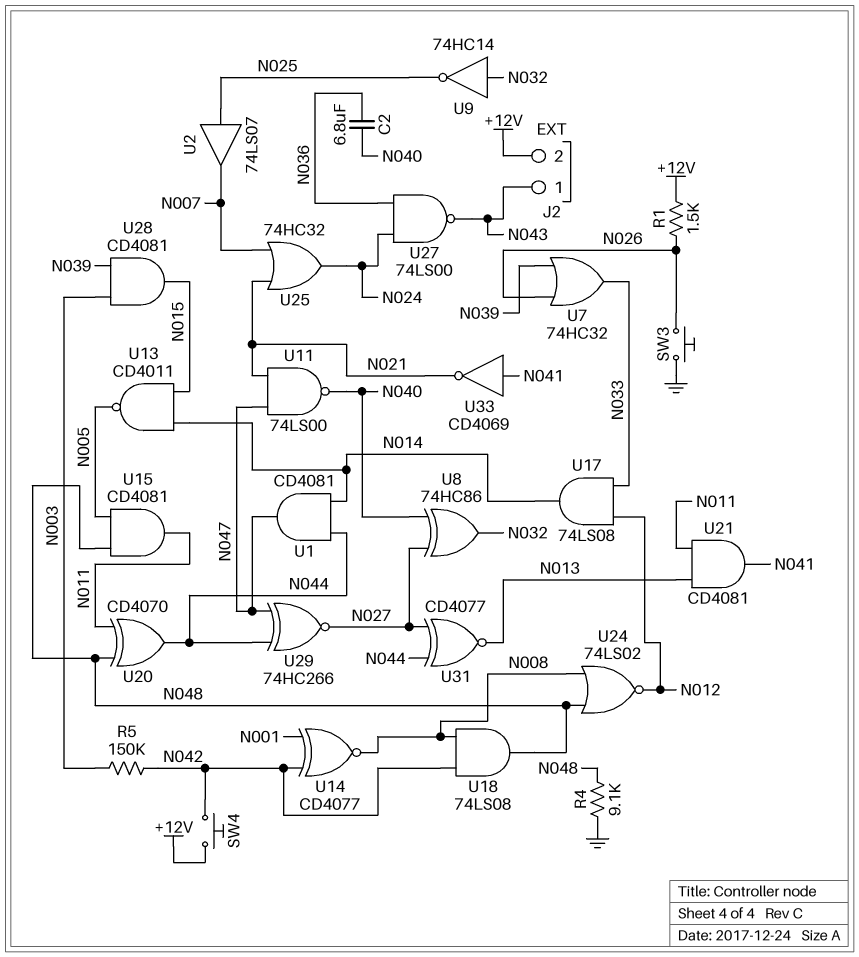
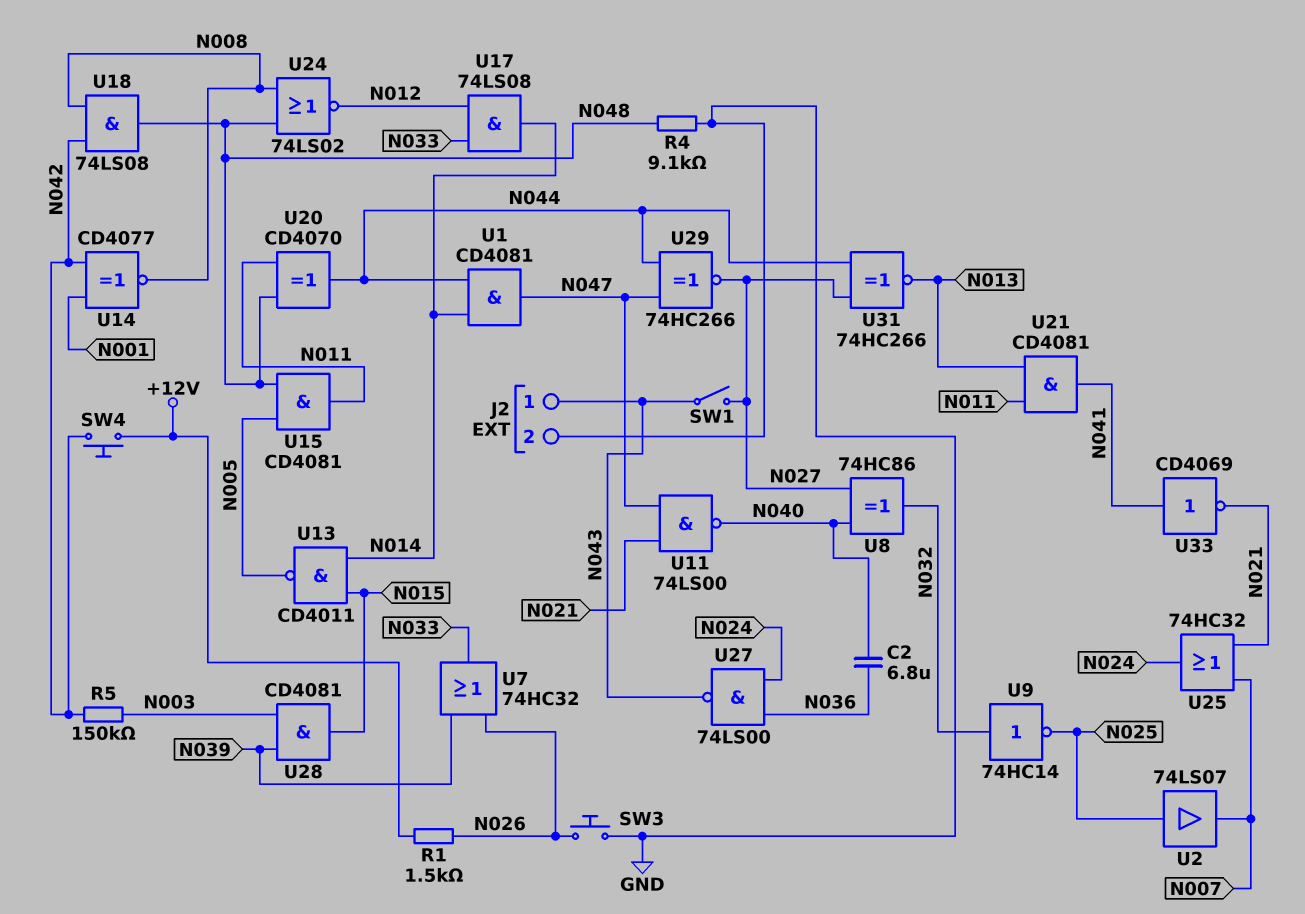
J2 pin 2: +12V -> GND
SW1: none -> switch (N027, N043)
U31: XNOR CD4077 (in N027, in N044, out N013) -> XNOR 74HC266 (in N027, in N044, out N013)

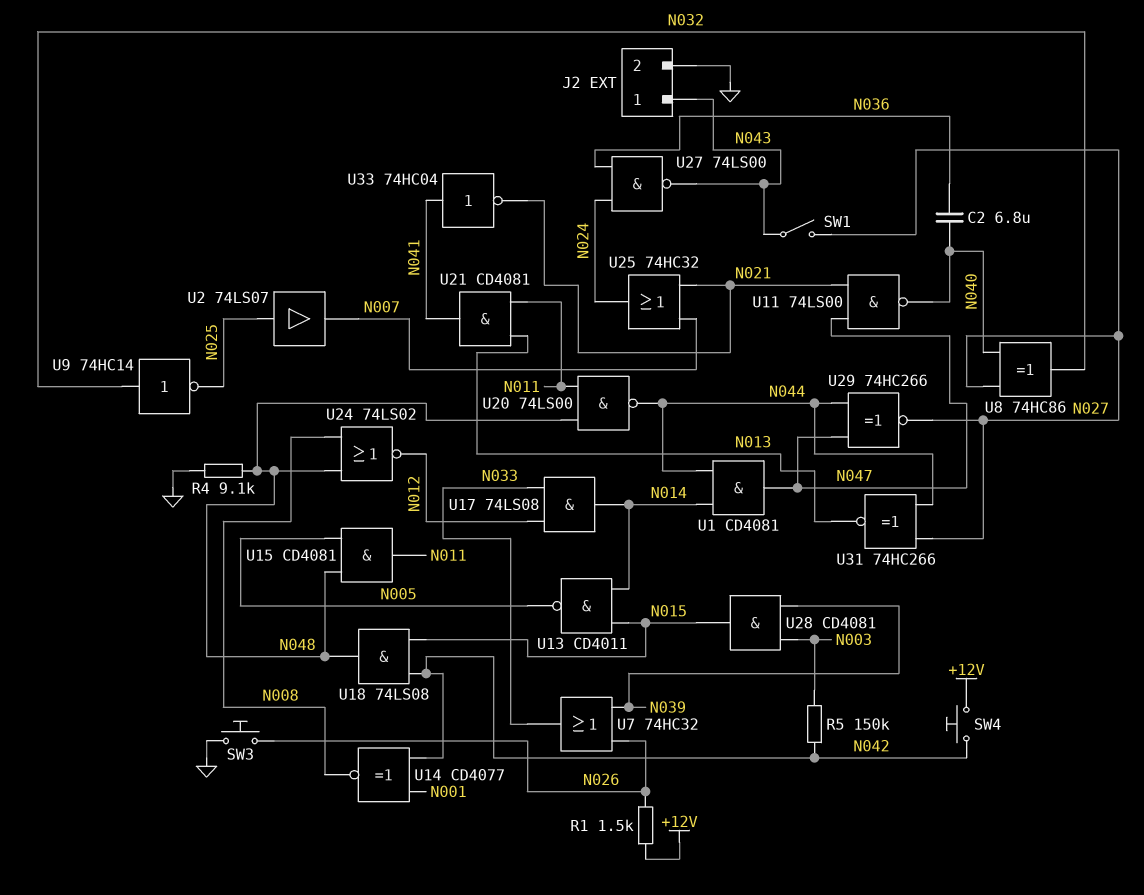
U18: AND 74LS08 (in N008, in N042, out N048) -> AND 74LS08 (in N015, in N042, out N048)
U20: XOR CD4070 (in N011, in N048, out N044) -> NAND 74LS00 (in N011, in N048, out N044)
U33: NOT CD4069 (in N041, out N021) -> NOT 74HC04 (in N041, out N021)

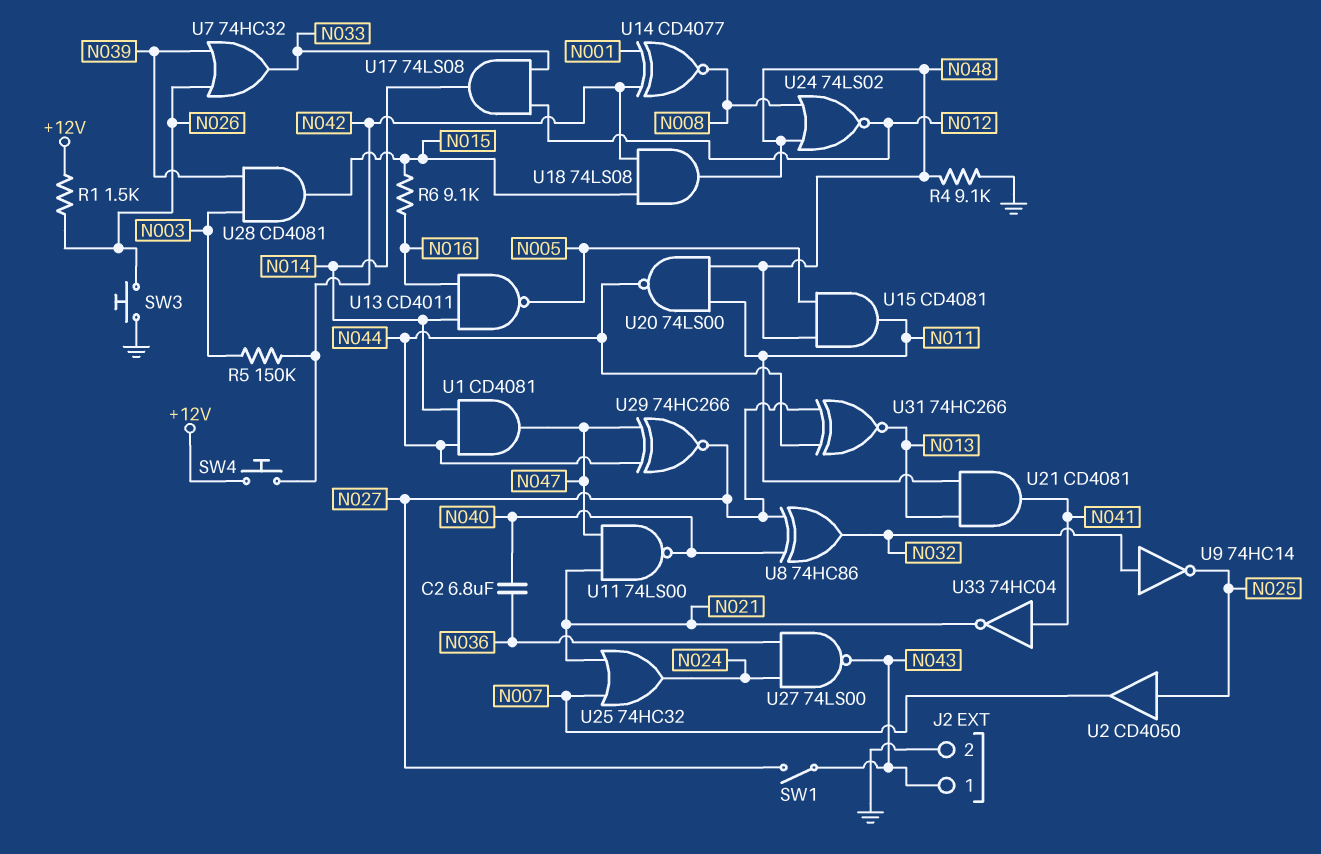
R6: none -> 9.1k (N015, N016)
U2: buffer 74LS07 (in N025, out N007) -> buffer CD4050 (in N025, out N007)
U13: NAND CD4011 (in N014, in N015, out N005) -> NAND CD4011 (in N014, in N016, out N005)

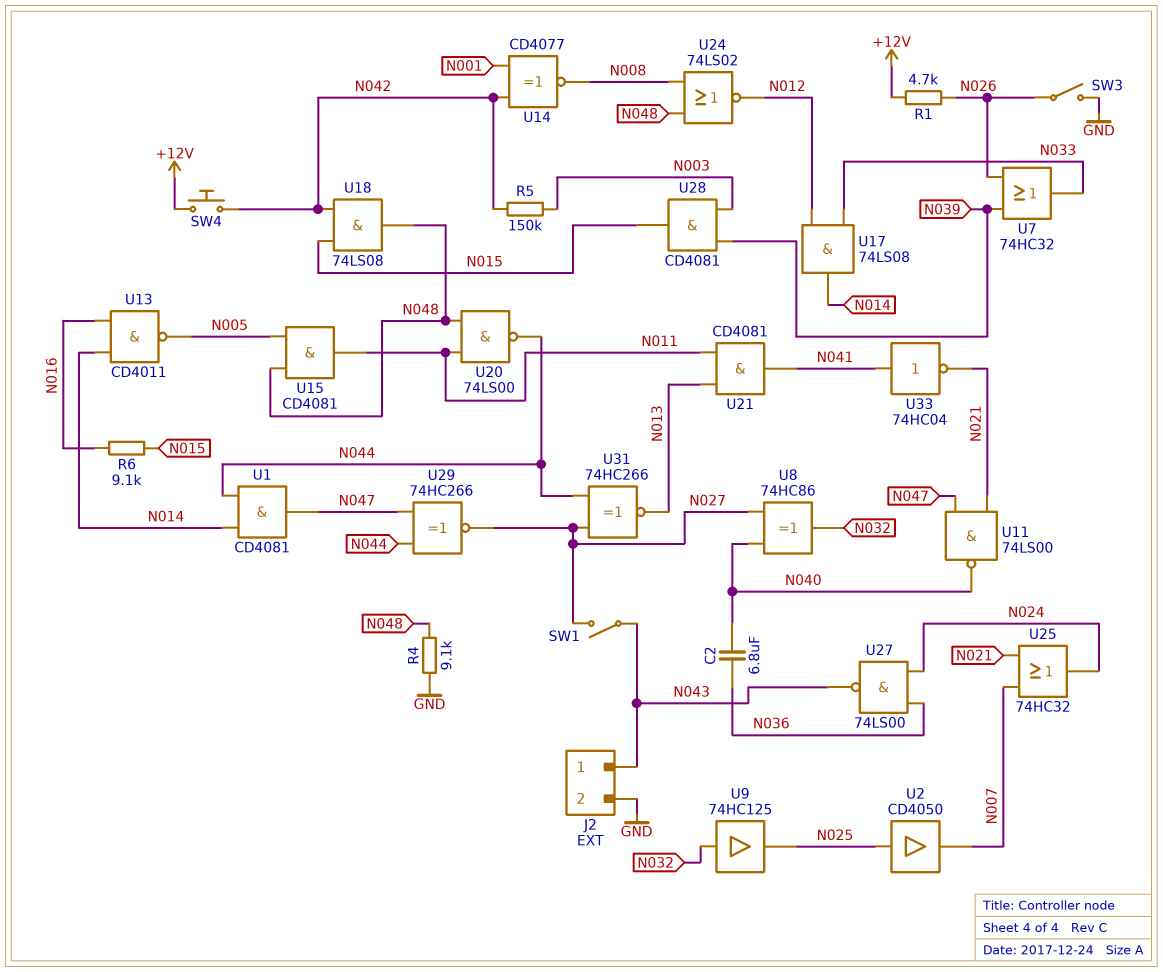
R1: 1.5k (+12V, N026) -> 4.7k (+12V, N026)
SW3: button (GND, N026) -> switch (GND, N026)
U9: NOT 74HC14 (in N032, out N025) -> buffer 74HC125 (in N032, out N025)

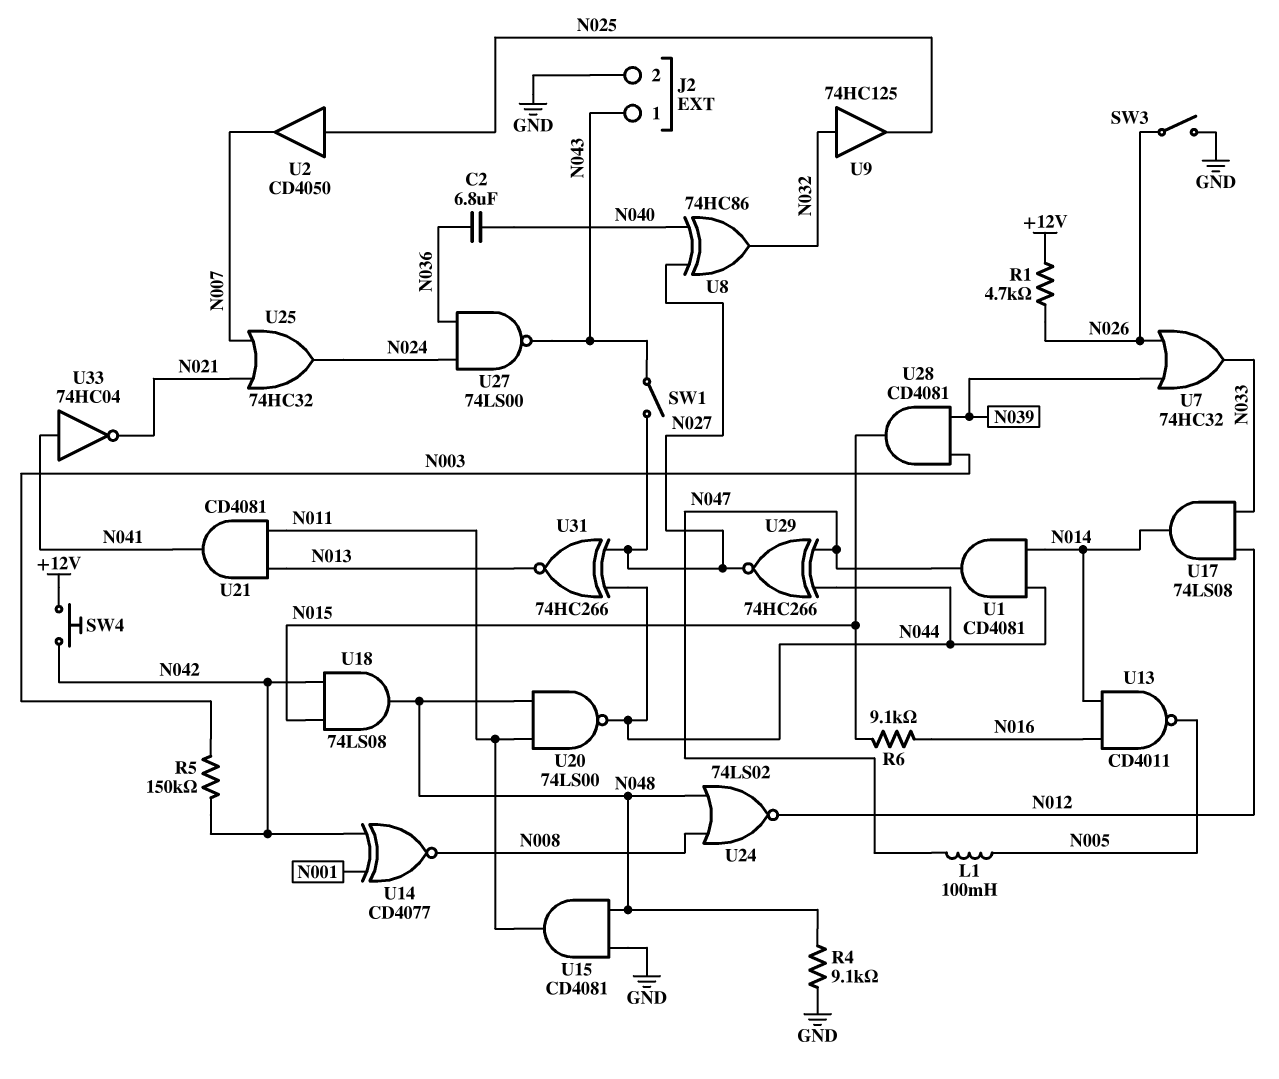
L1: none -> 100mH (N005, N047)
U11: NAND 74LS00 (in N021, in N047, out N040) -> none
U15: AND CD4081 (in N005, in N048, out N011) -> AND CD4081 (in GND, in N048, out N011)

